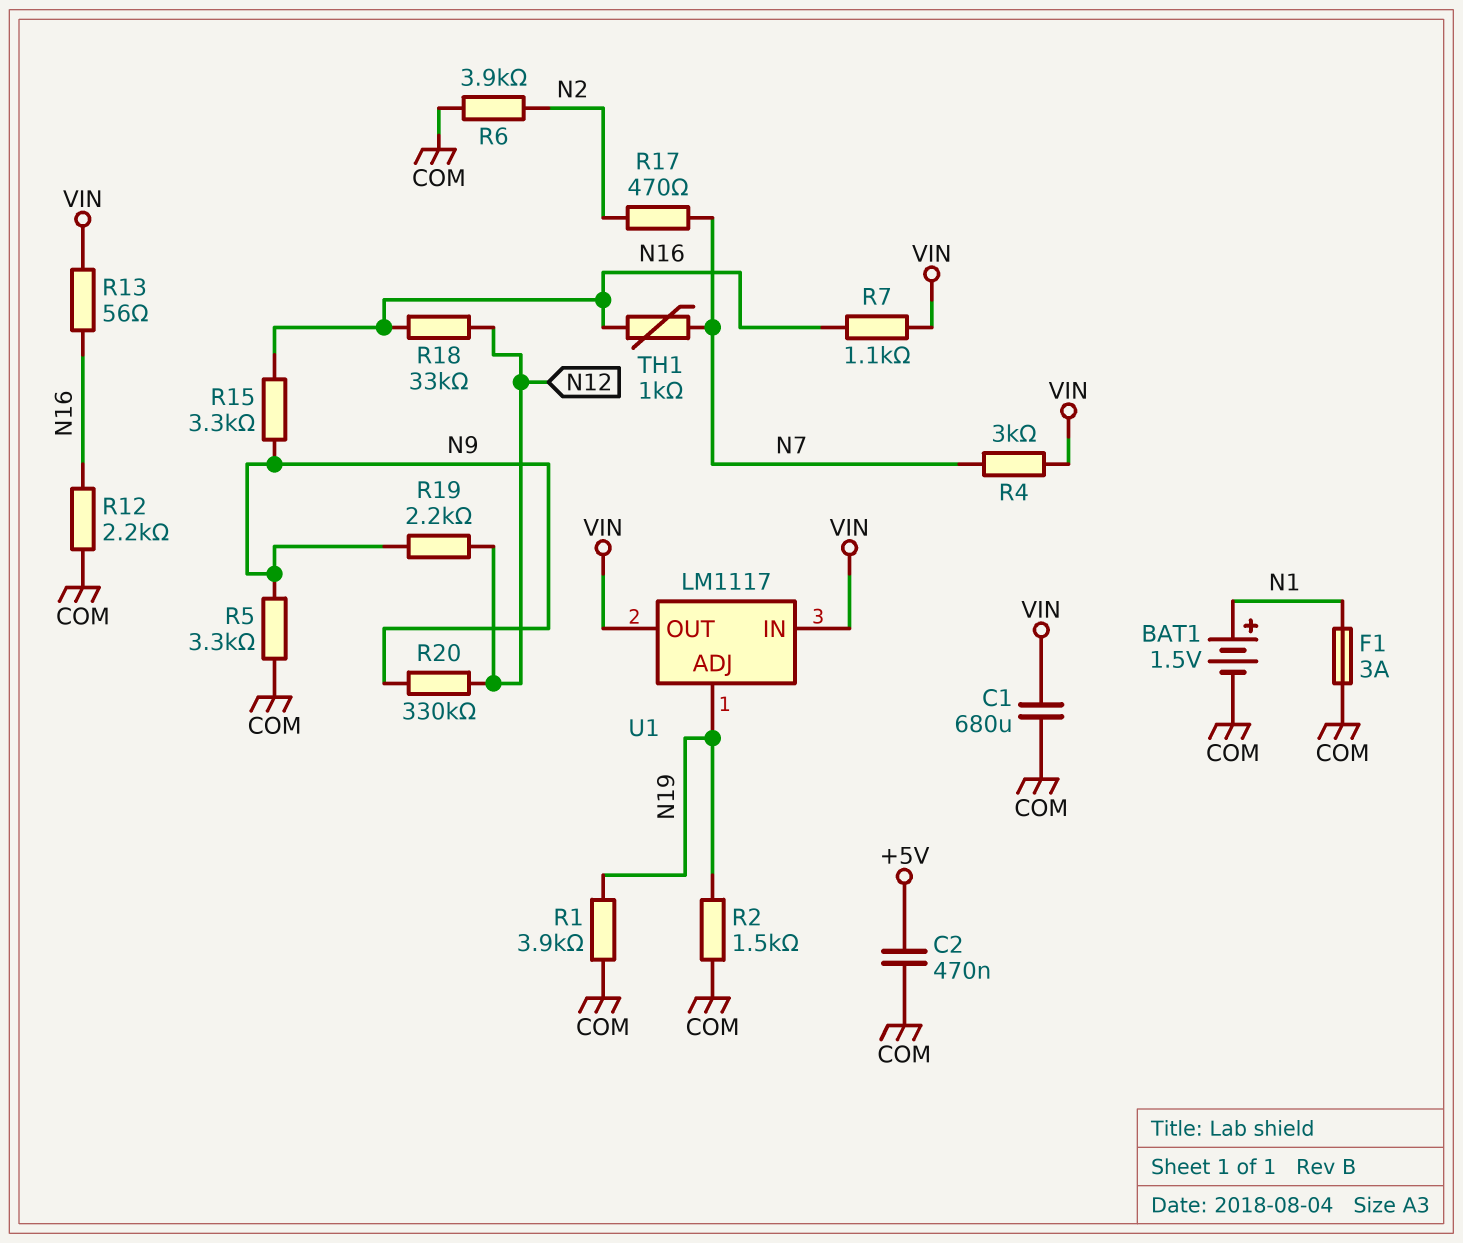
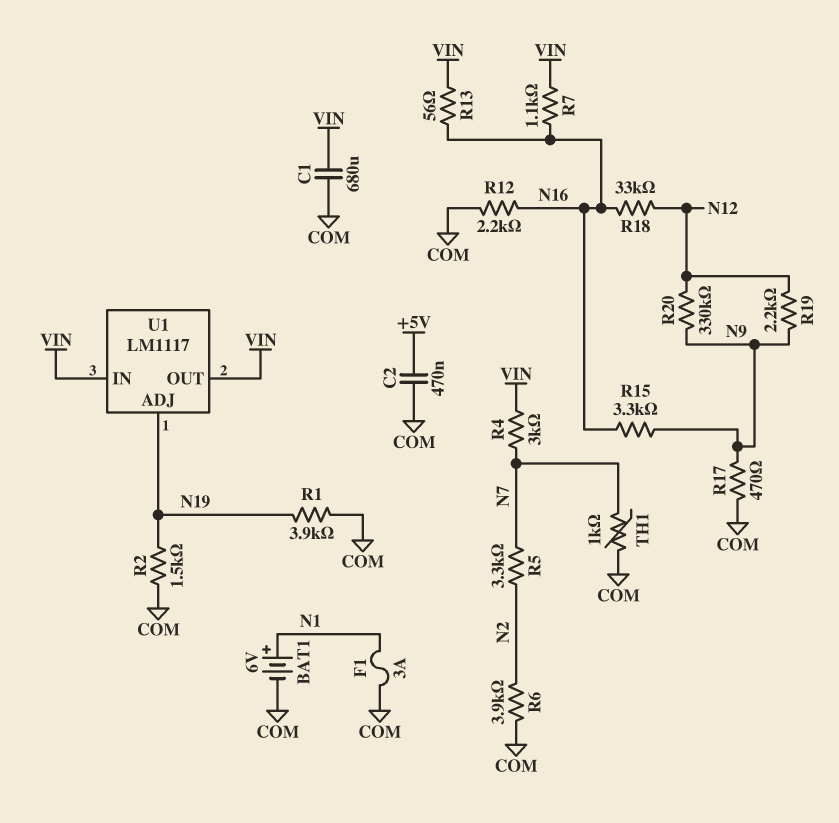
BAT1: 1.5V (plus N1, minus COM) -> 6V (plus N1, minus COM)
R5: 3.3k (COM, N9) -> 3.3k (N2, N7)
R17: 470 (N2, N7) -> 470 (COM, N9)
TH1: 1k (N7, N16) -> 1k (COM, N7)

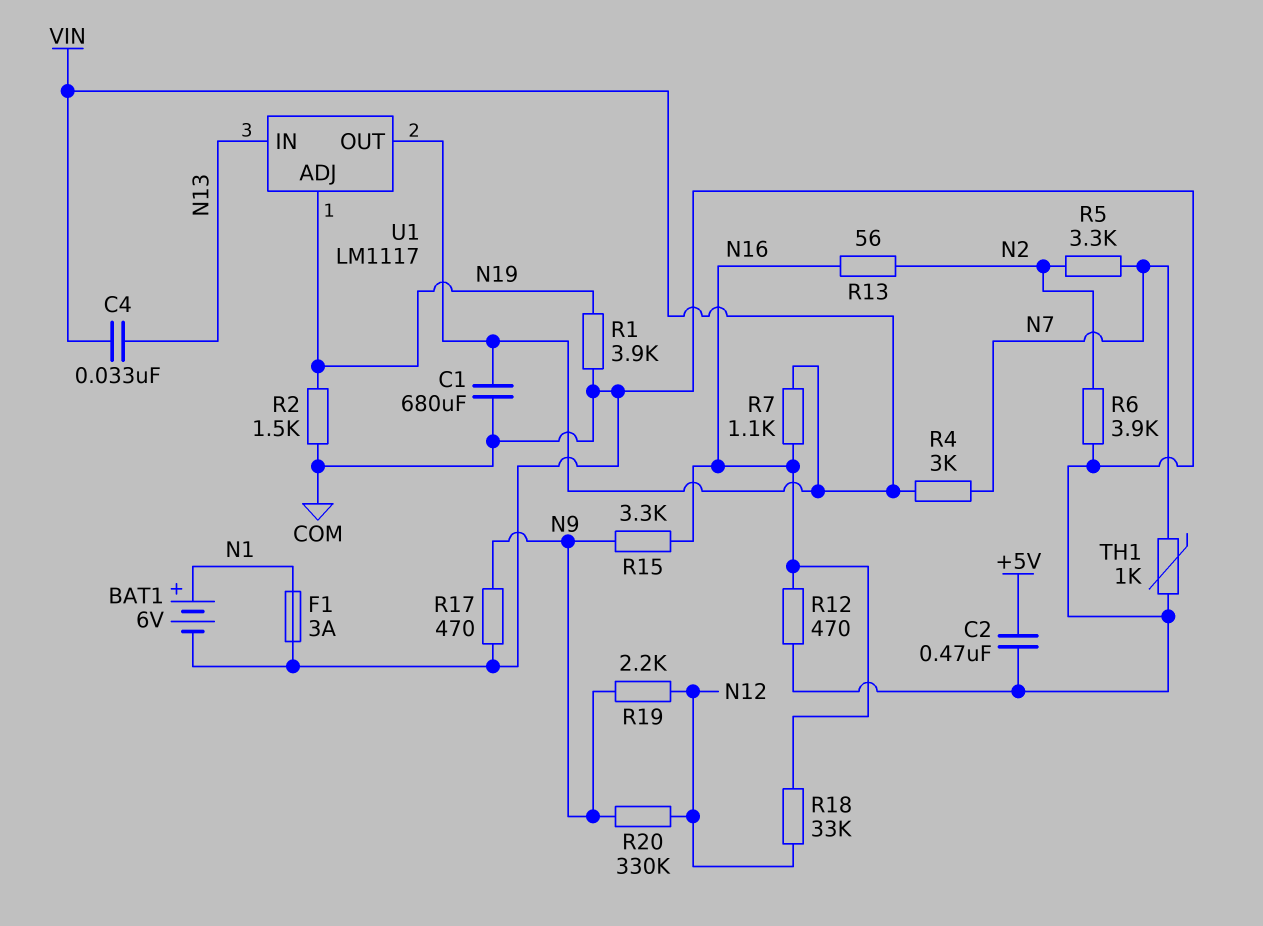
C4: none -> 33nF (N13, VIN)
R12: 2.2k (COM, N16) -> 470 (COM, N16)
R13: 56 (N16, VIN) -> 56 (N2, N16)
U1 pin IN: VIN -> N13

